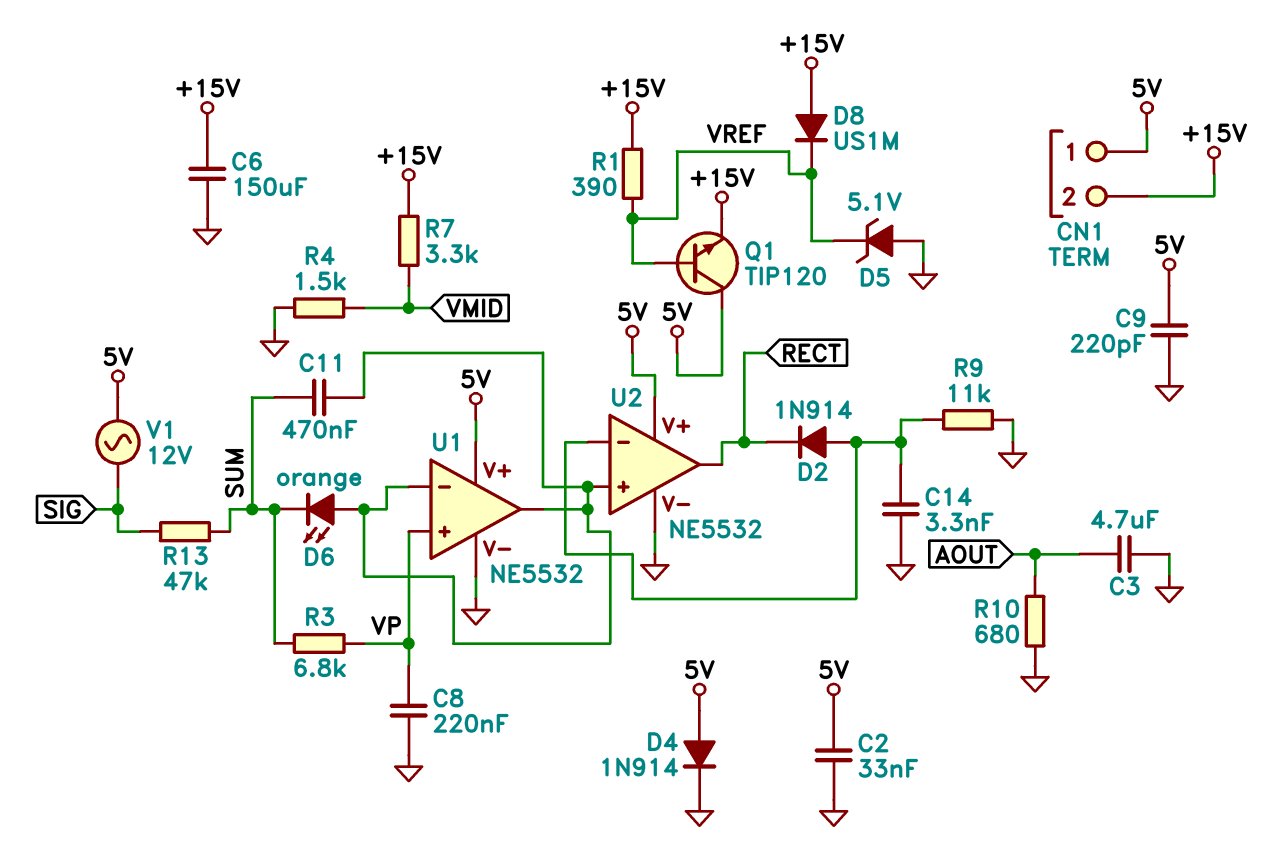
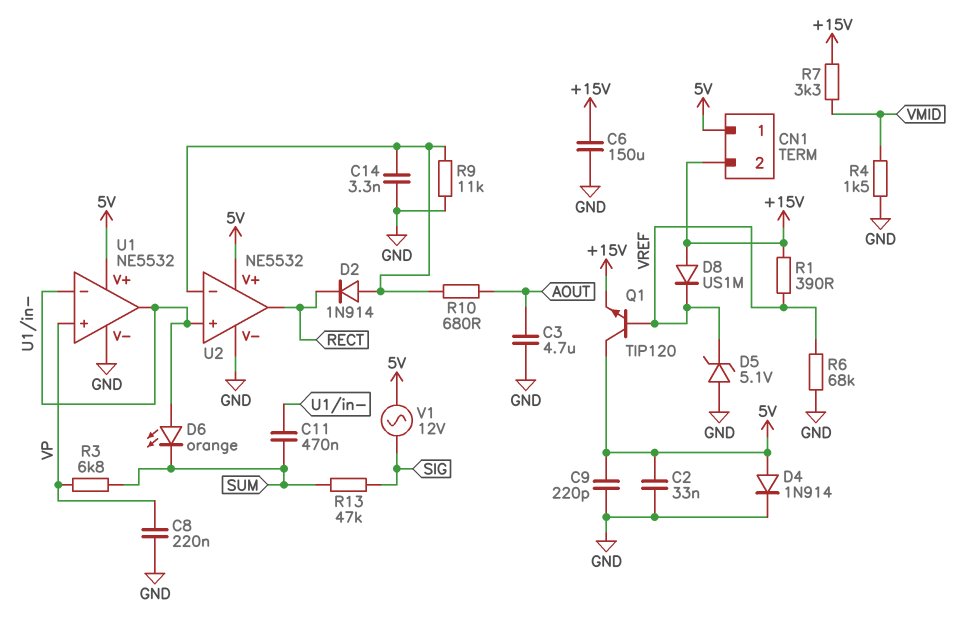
R6: none -> 68k (GND, VREF)
R10: 680 (AOUT, GND) -> 680 (AOUT, U2/in-)

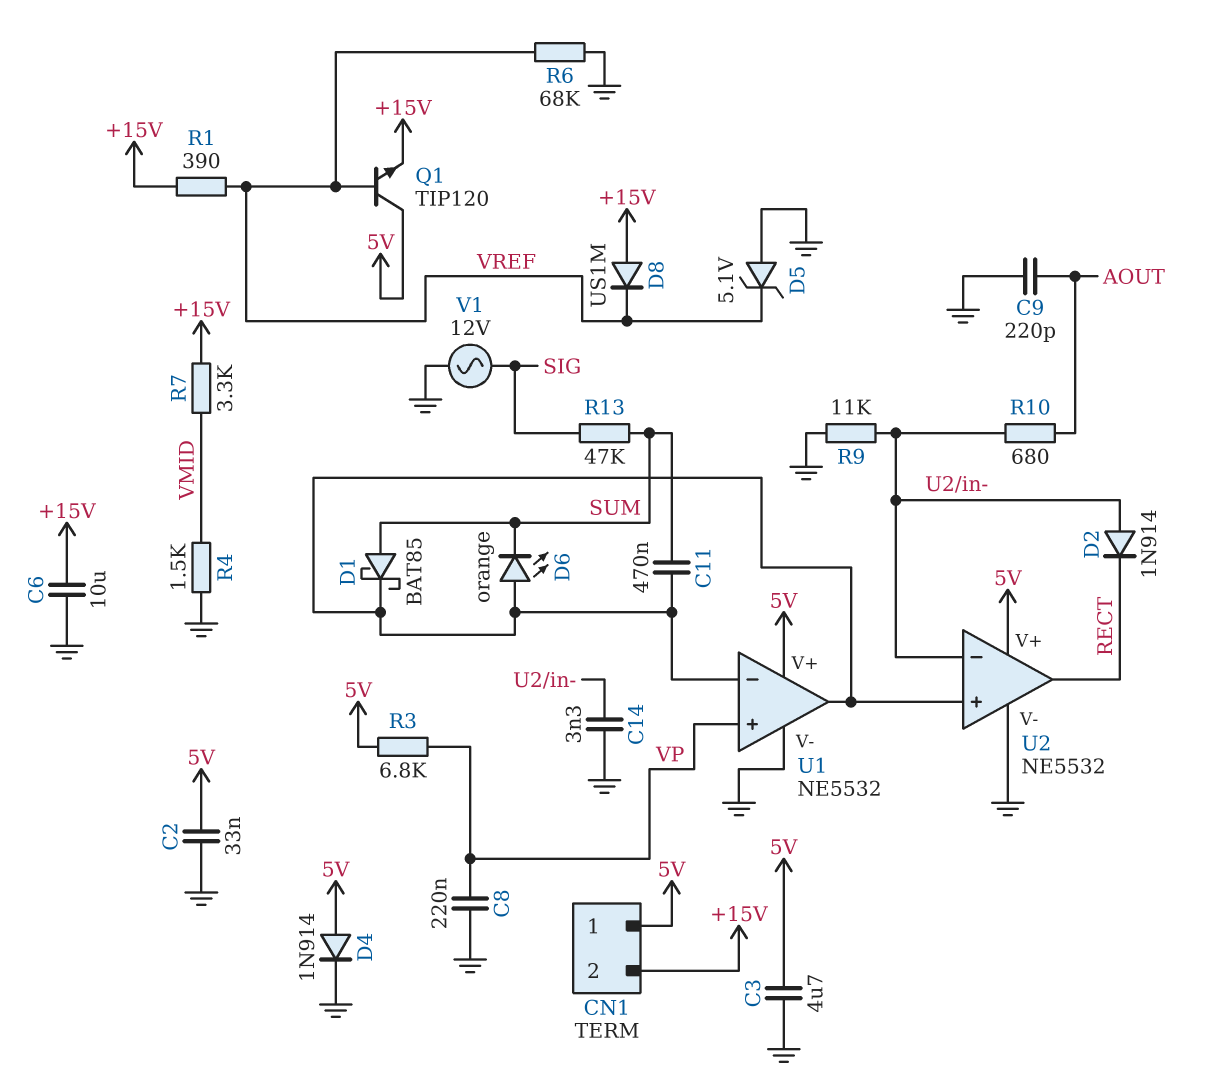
C3: 4.7uF (AOUT, GND) -> 4.7uF (5V, GND)
C6: 150uF (+15V, GND) -> 10uF (+15V, GND)
C9: 220pF (5V, GND) -> 220pF (AOUT, GND)
D1: none -> schottky BAT85 (A SUM, K U1/in-)
R3: 6.8k (SUM, VP) -> 6.8k (5V, VP)
V1: AC 12V (5V, SIG) -> AC 12V (GND, SIG)

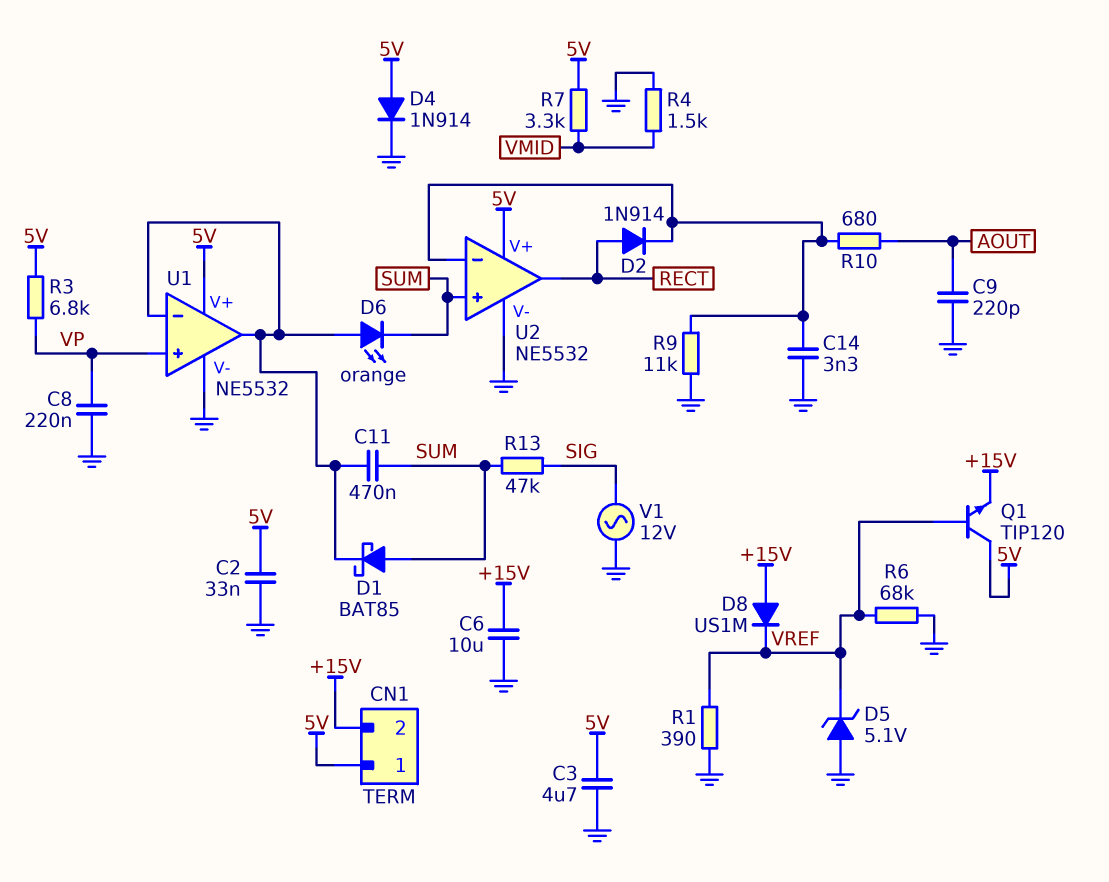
D2: diode 1N914 (A U2/in-, K RECT) -> diode 1N914 (A RECT, K U2/in-)
R1: 390 (+15V, VREF) -> 390 (GND, VREF)
R7: 3.3k (+15V, VMID) -> 3.3k (5V, VMID)
U2 pin in+: U1/in- -> SUM

